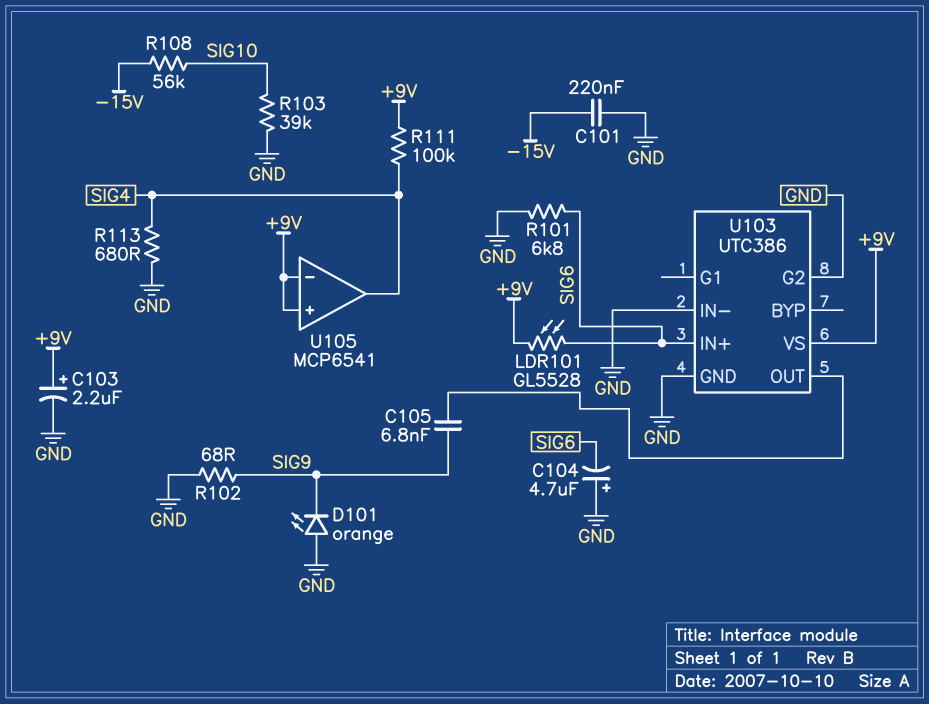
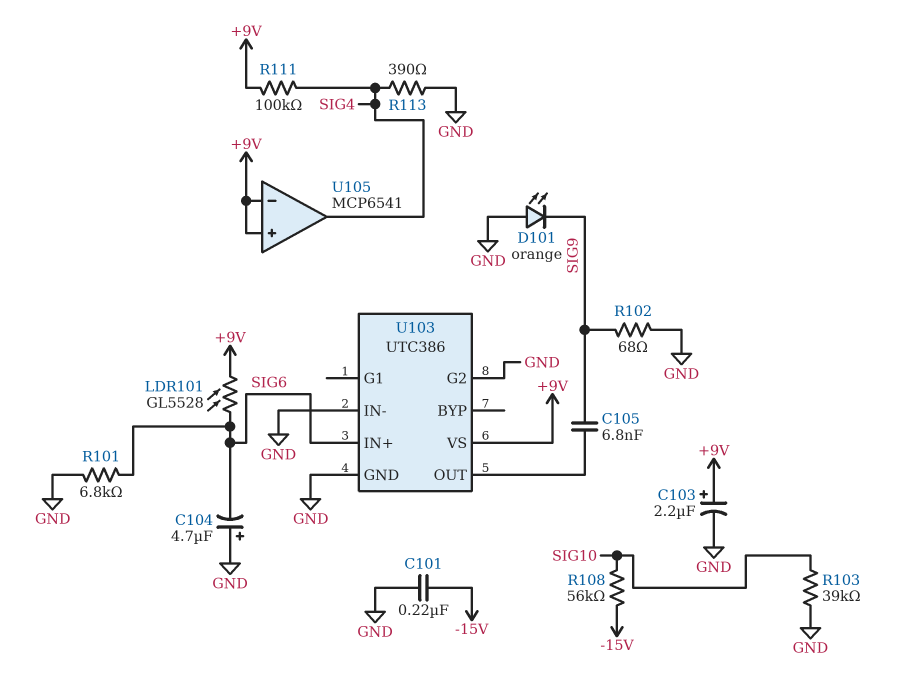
R113: 680 (GND, SIG4) -> 390 (GND, SIG4)

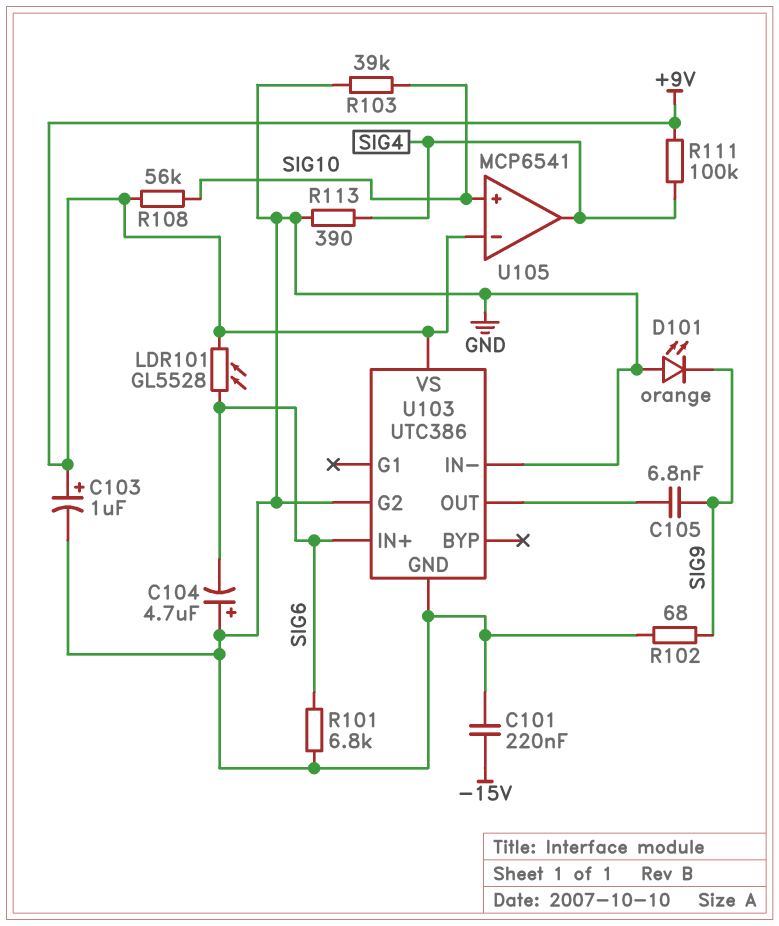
C103: 2.2uF (plus +9V, minus GND) -> 1uF (plus +9V, minus GND)
R108: 56k (-15V, SIG10) -> 56k (+9V, SIG10)
U105 pin in+: +9V -> SIG10

